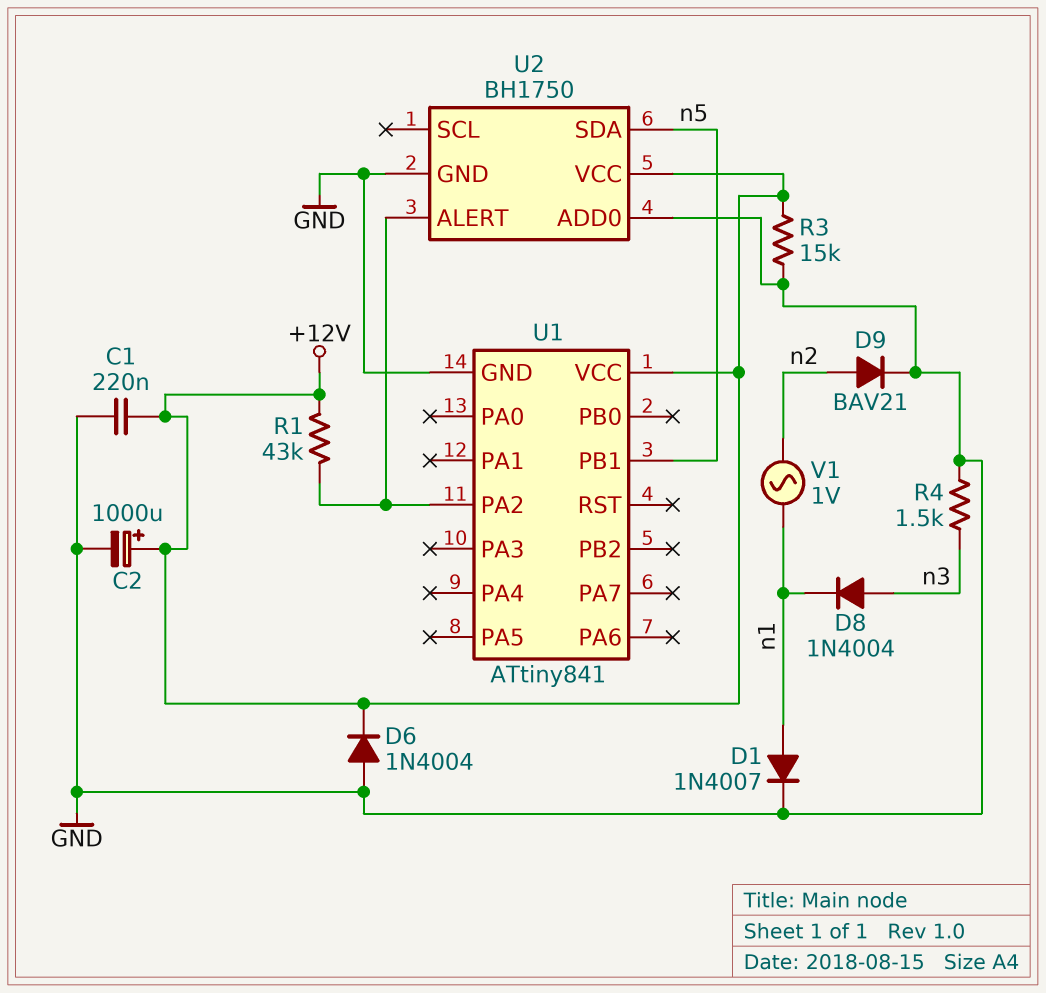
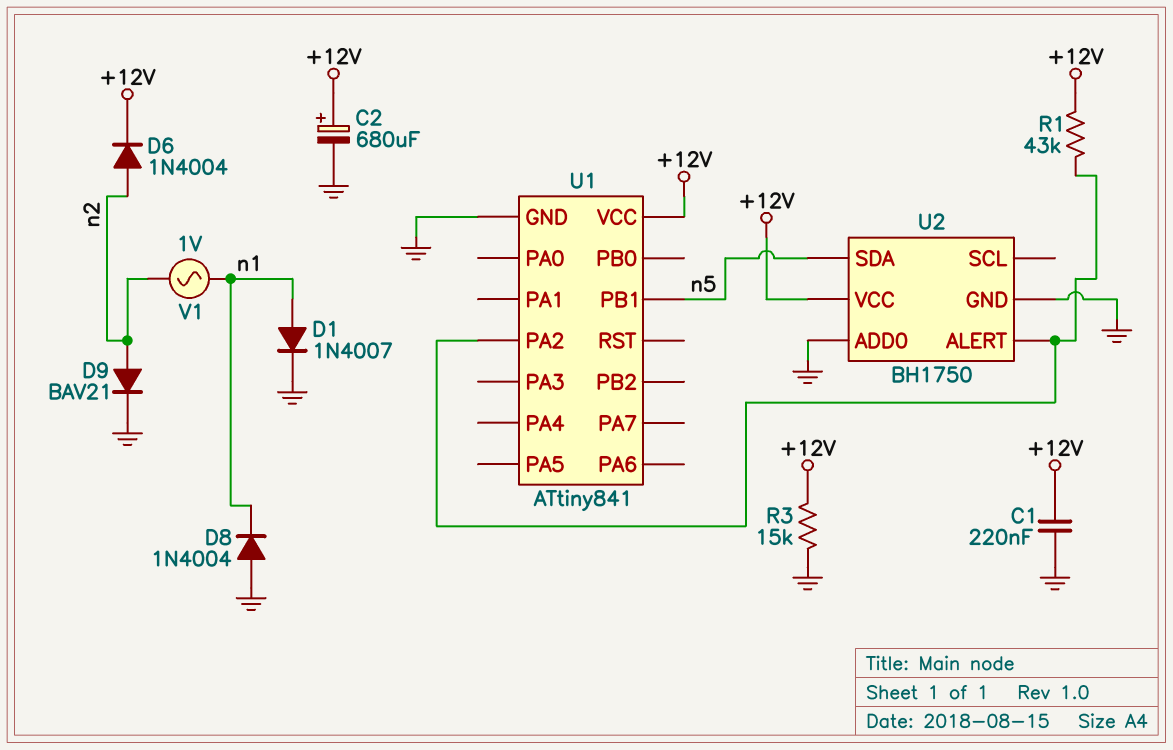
C2: 1000uF (plus +12V, minus GND) -> 680uF (plus +12V, minus GND)
D6: diode 1N4004 (A GND, K +12V) -> diode 1N4004 (A n2, K +12V)
D8: diode 1N4004 (A n3, K n1) -> diode 1N4004 (A GND, K n1)
R4: 1.5k (GND, n3) -> none

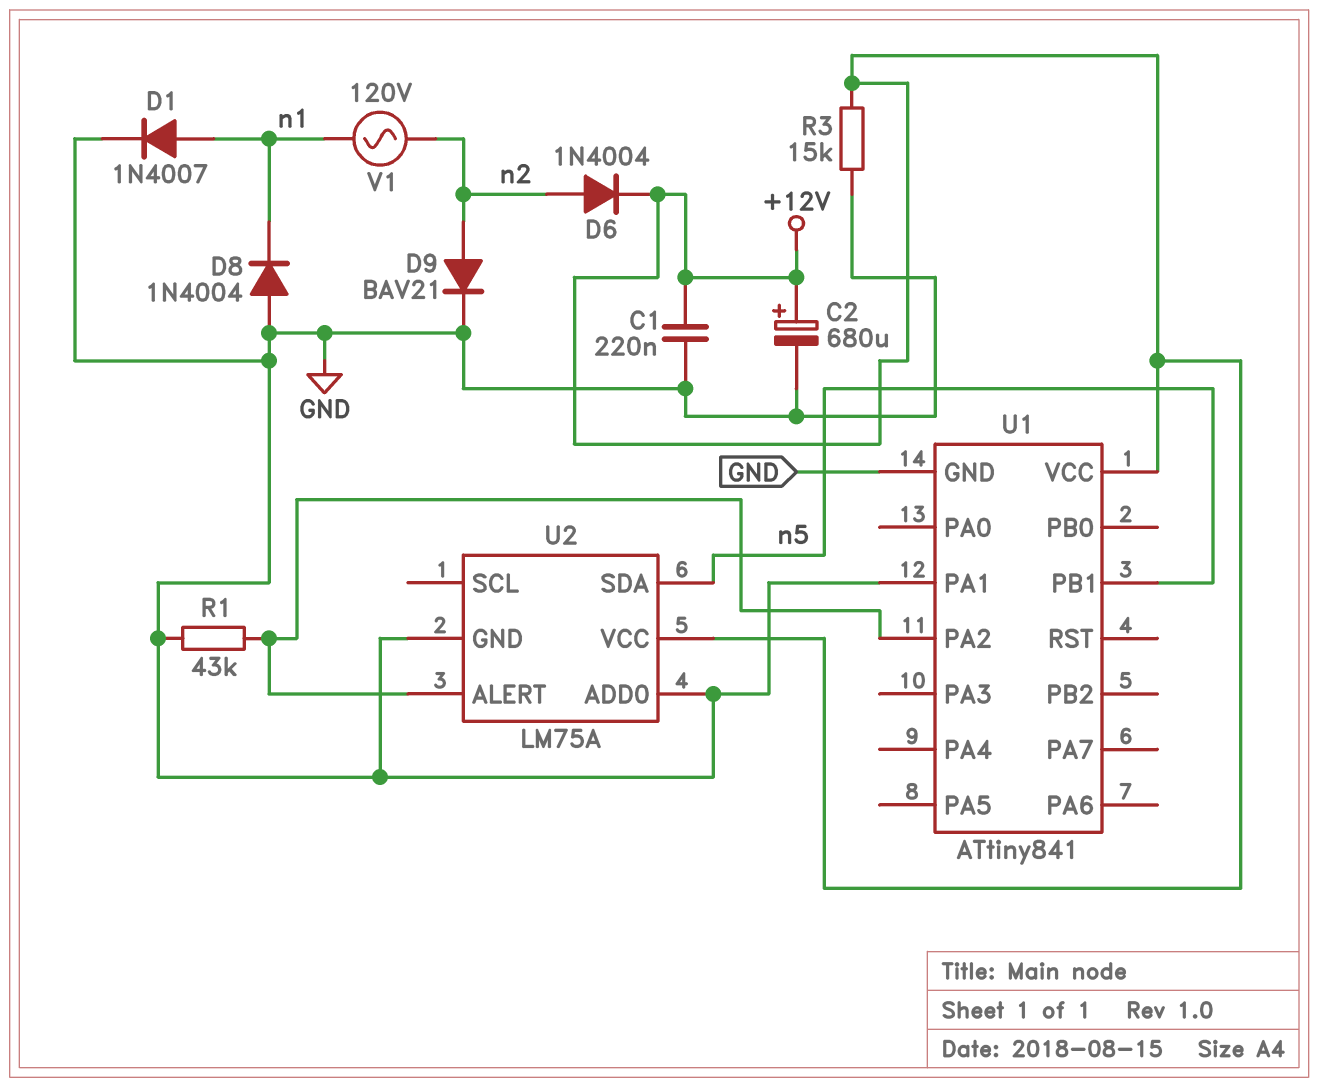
R1: 43k (+12V, U1/PA2) -> 43k (GND, U1/PA2)
U1 pin PA1: none -> GND
U2: BH1750 -> LM75A
V1: AC 1V (n1, n2) -> AC 120V (n1, n2)

